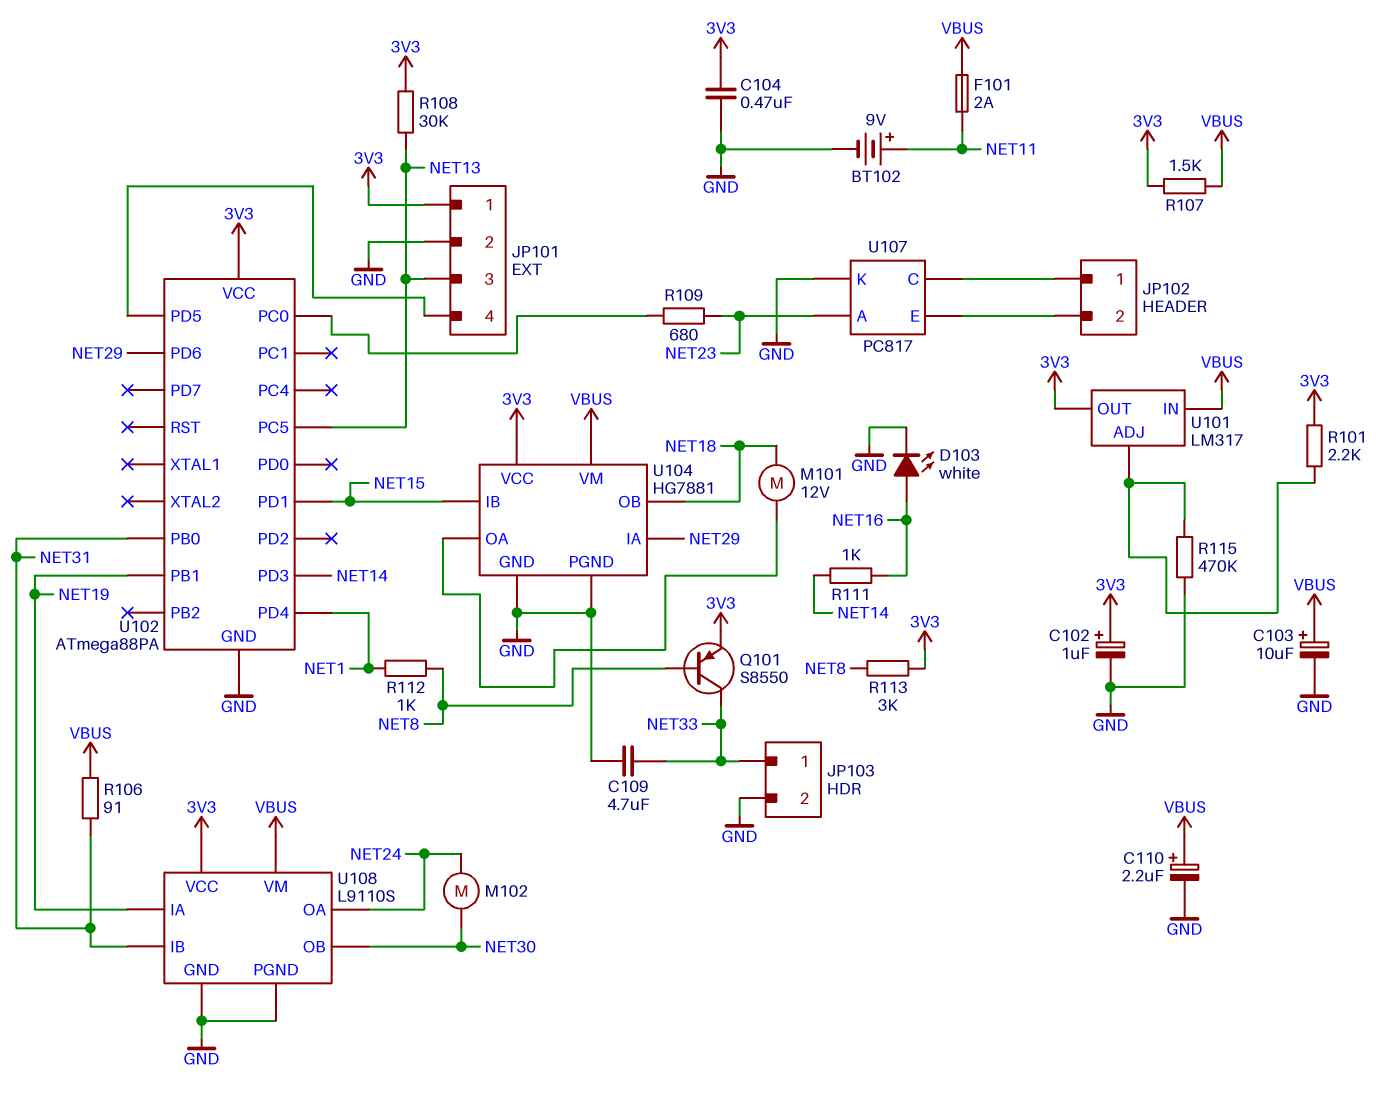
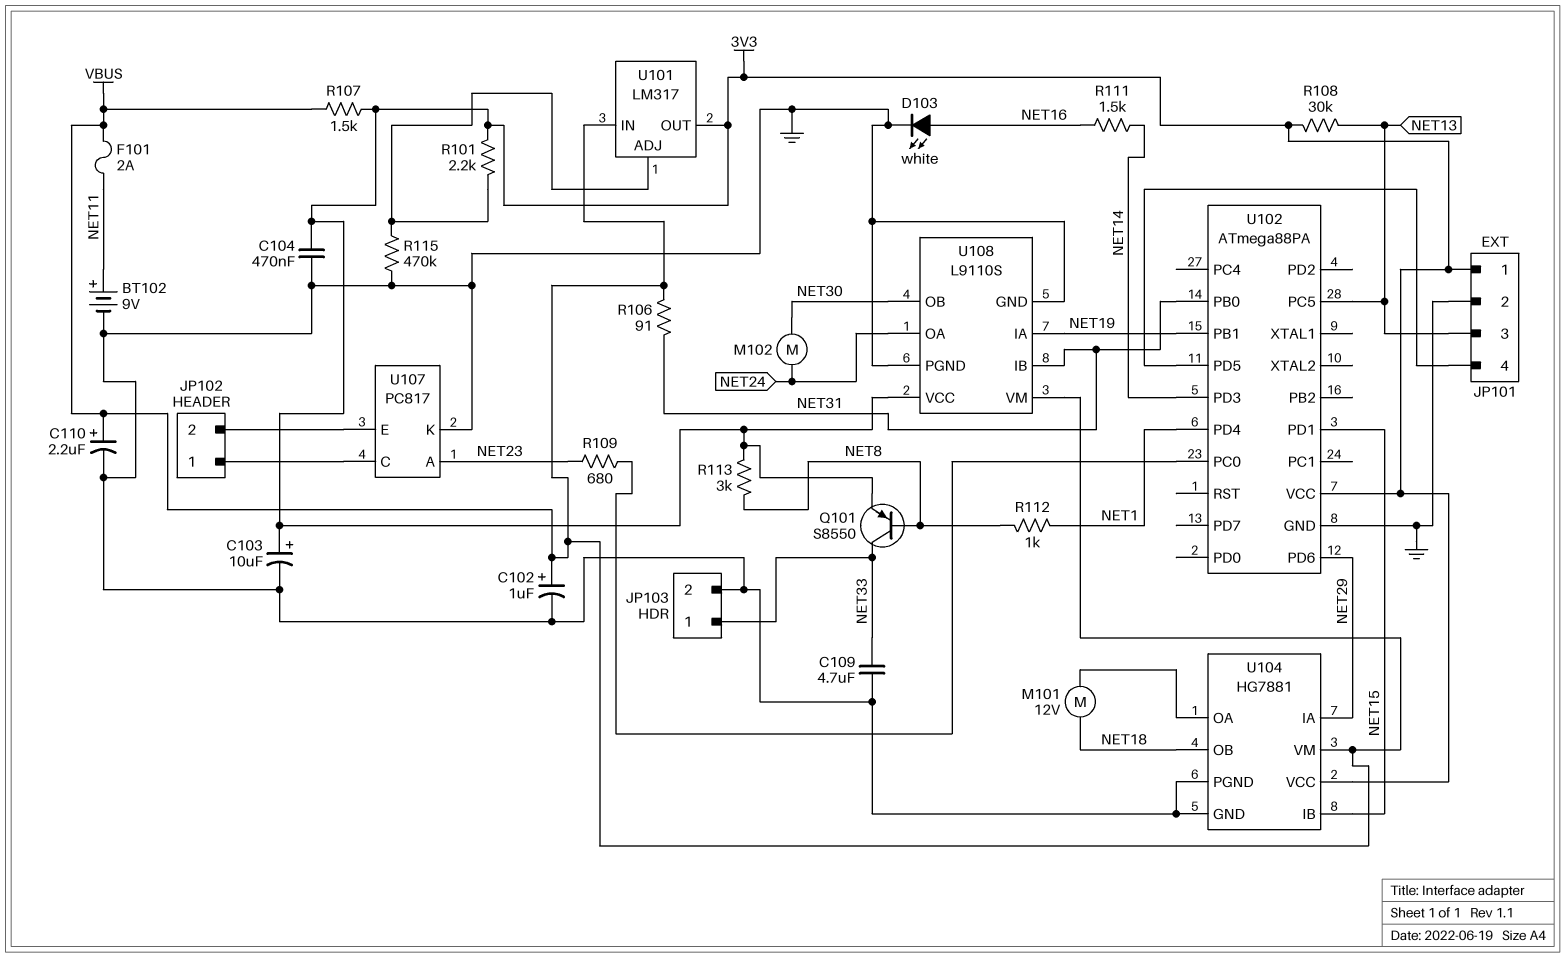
C102: 1uF (plus 3V3, minus GND) -> 1uF (plus VBUS, minus GND)
C103: 10uF (plus VBUS, minus GND) -> 10uF (plus 3V3, minus GND)
R111: 1k (NET14, NET16) -> 1.5k (NET14, NET16)

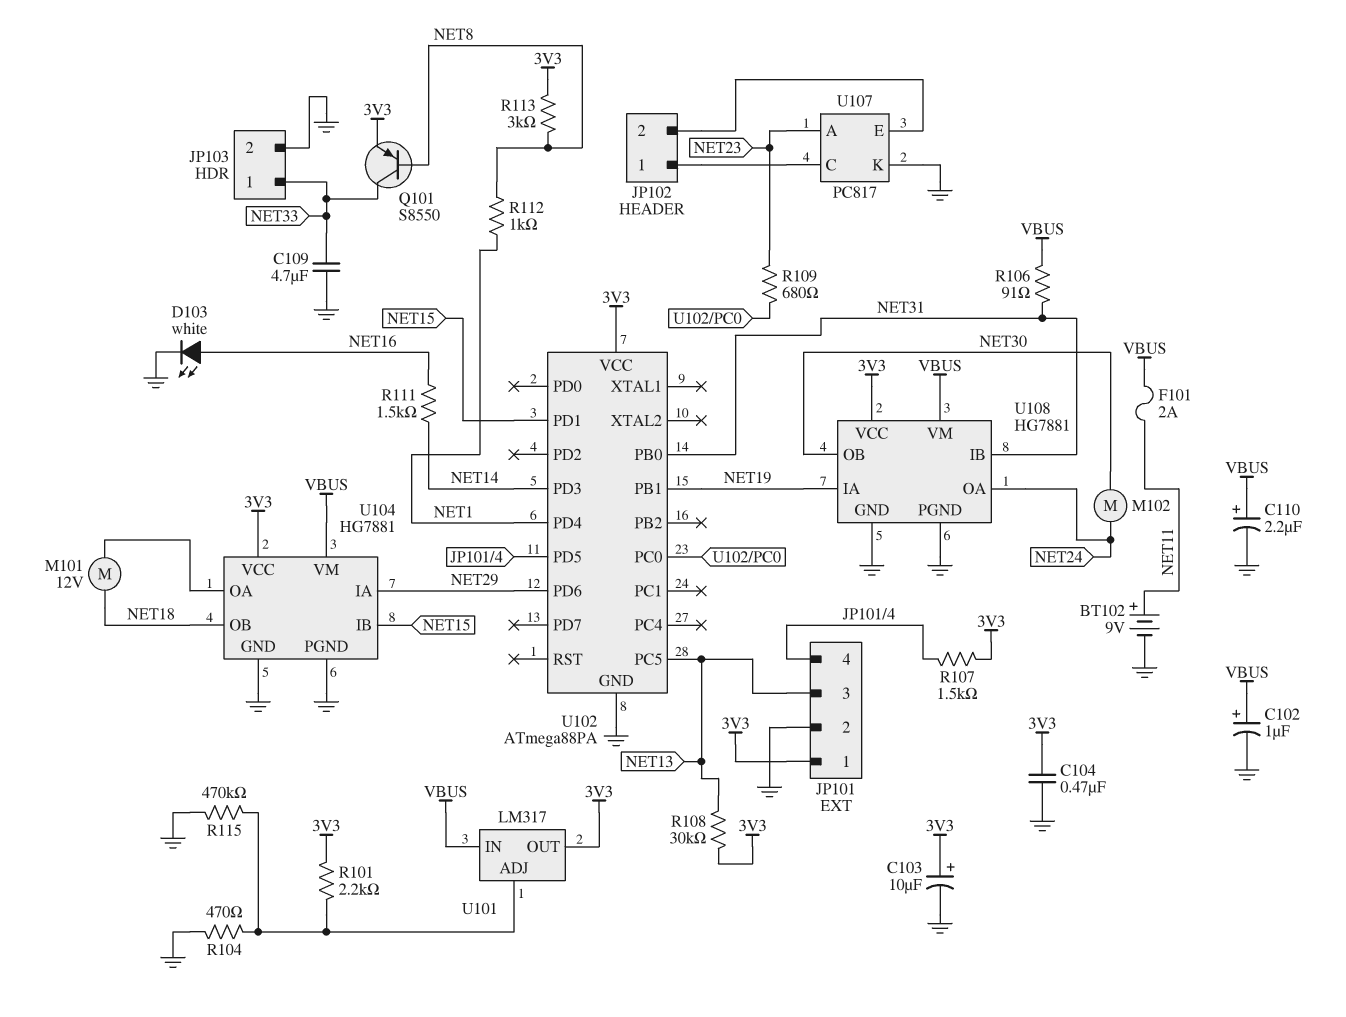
R104: none -> 470 (GND, U101/ADJ)
R107: 1.5k (3V3, VBUS) -> 1.5k (3V3, JP101/4)
U108: L9110S -> HG7881

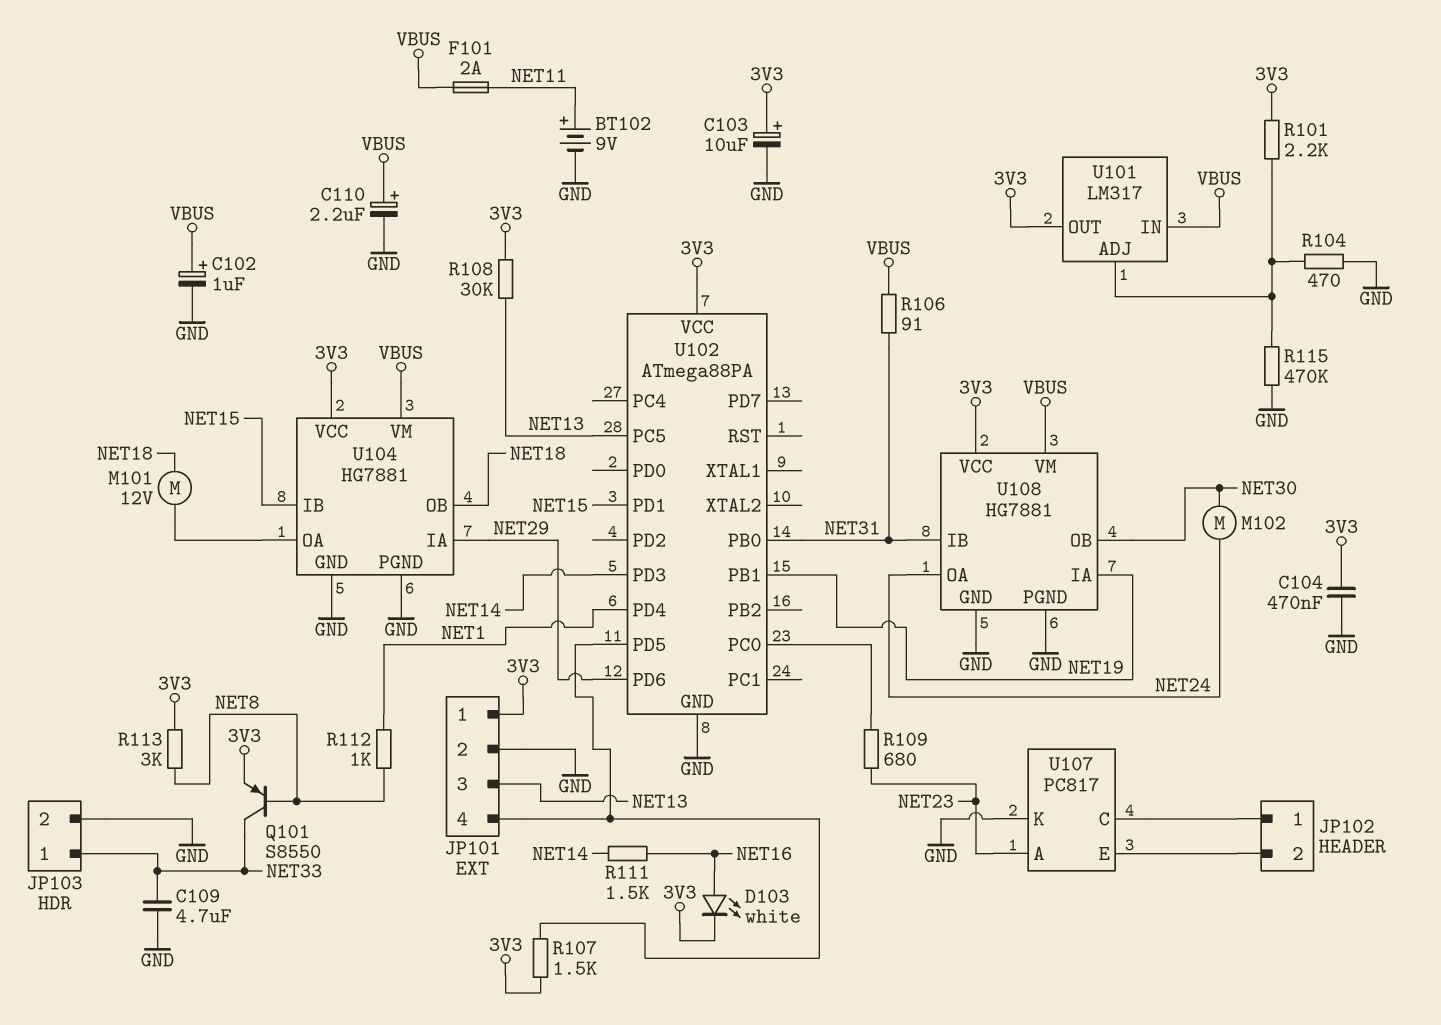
D103: LED white (A NET16, K GND) -> LED white (A NET16, K 3V3)

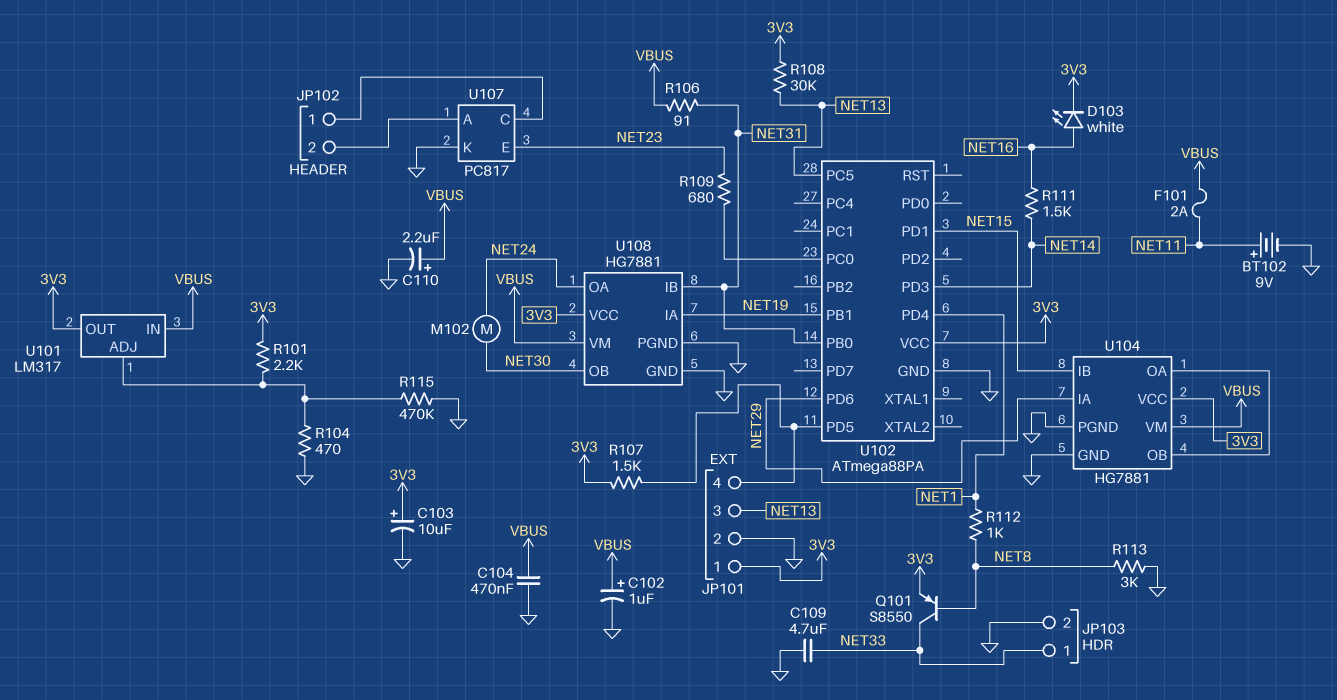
C104: 470nF (3V3, GND) -> 470nF (GND, VBUS)
M101: motor 12V (NET18, U104/OA) -> none
R113: 3k (3V3, NET8) -> 3k (GND, NET8)
U104 pin OB: NET18 -> U104/OA
U107 pin A: NET23 -> JP102/2
U107 pin E: JP102/2 -> NET23

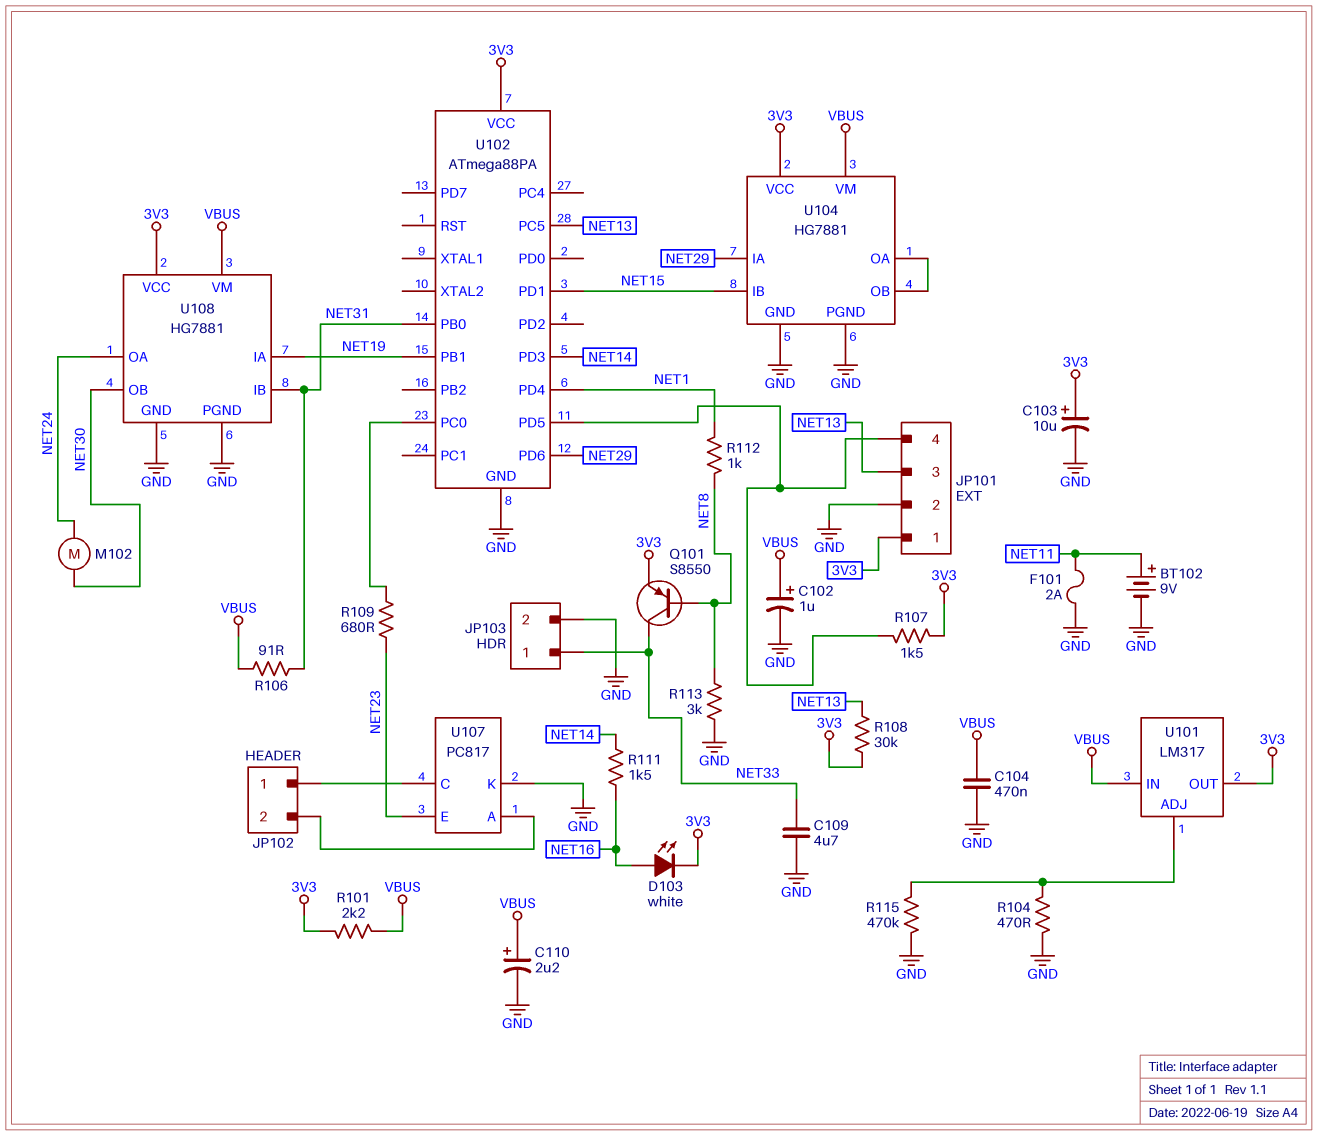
F101: 2A (NET11, VBUS) -> 2A (GND, NET11)
R101: 2.2k (3V3, U101/ADJ) -> 2.2k (3V3, VBUS)

